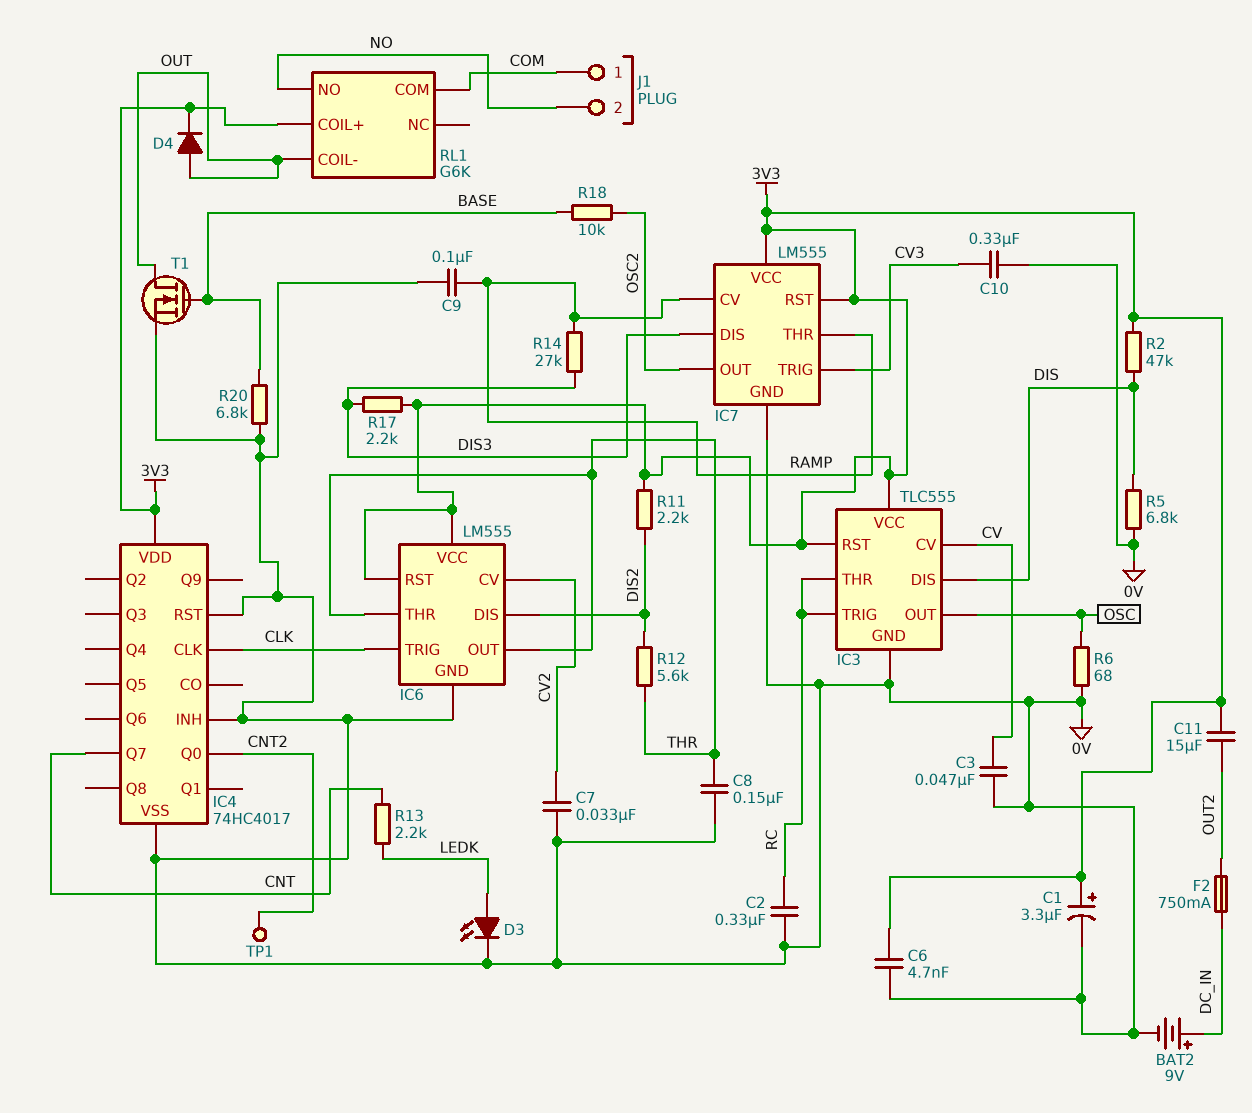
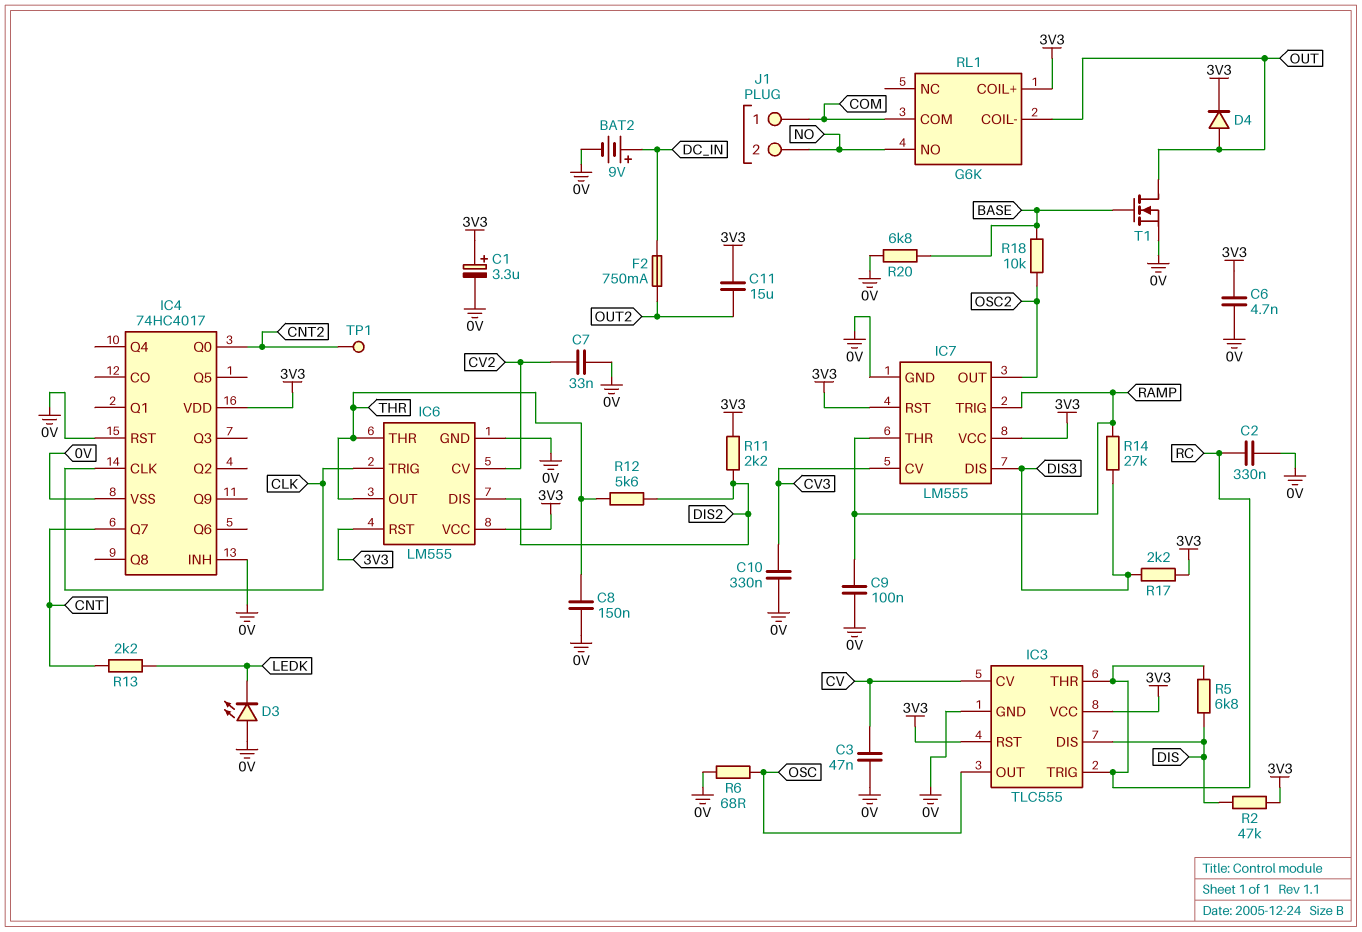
D3: LED (A LEDK, K 0V) -> LED (A 0V, K LEDK)
IC7 pin CV: RAMP -> CV3
IC7 pin TRIG: CV3 -> RAMP
R5: 6.8k (0V, DIS) -> 6.8k (DIS, RC)

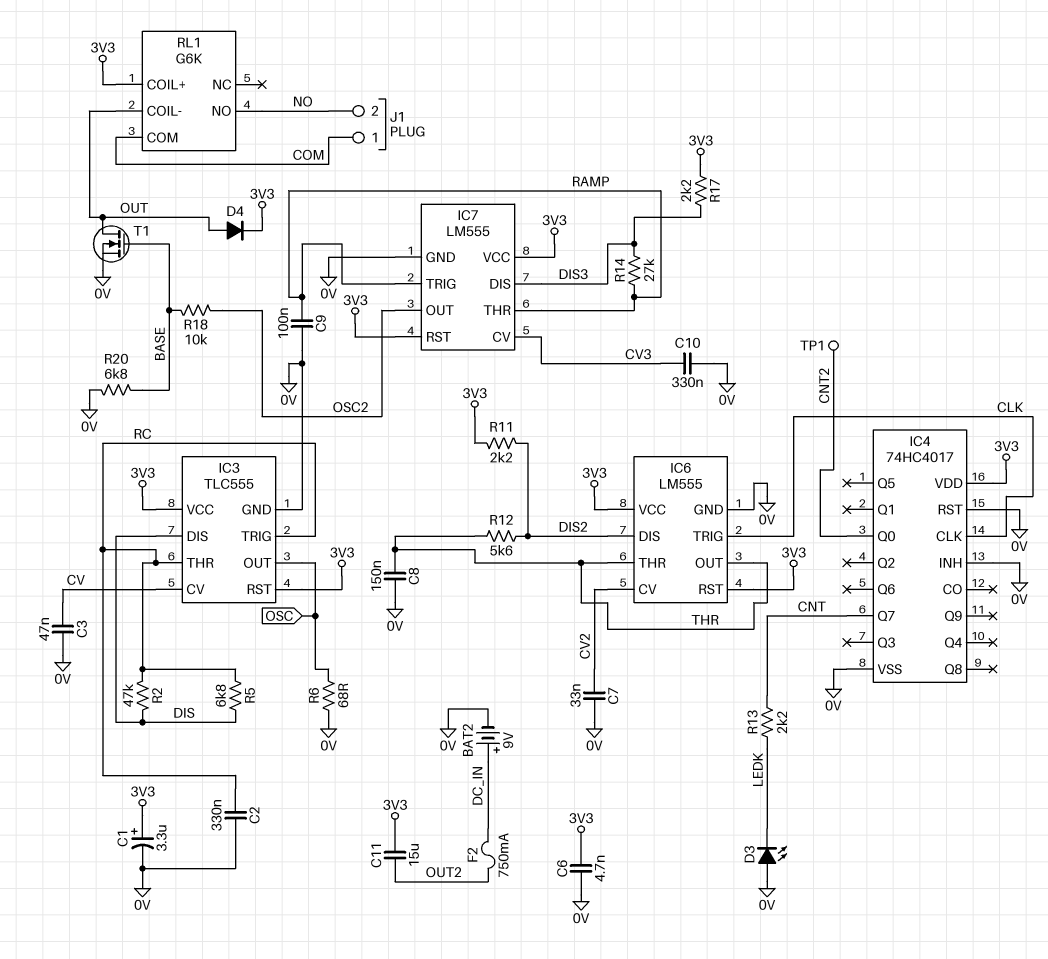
R2: 47k (3V3, DIS) -> 47k (DIS, RC)

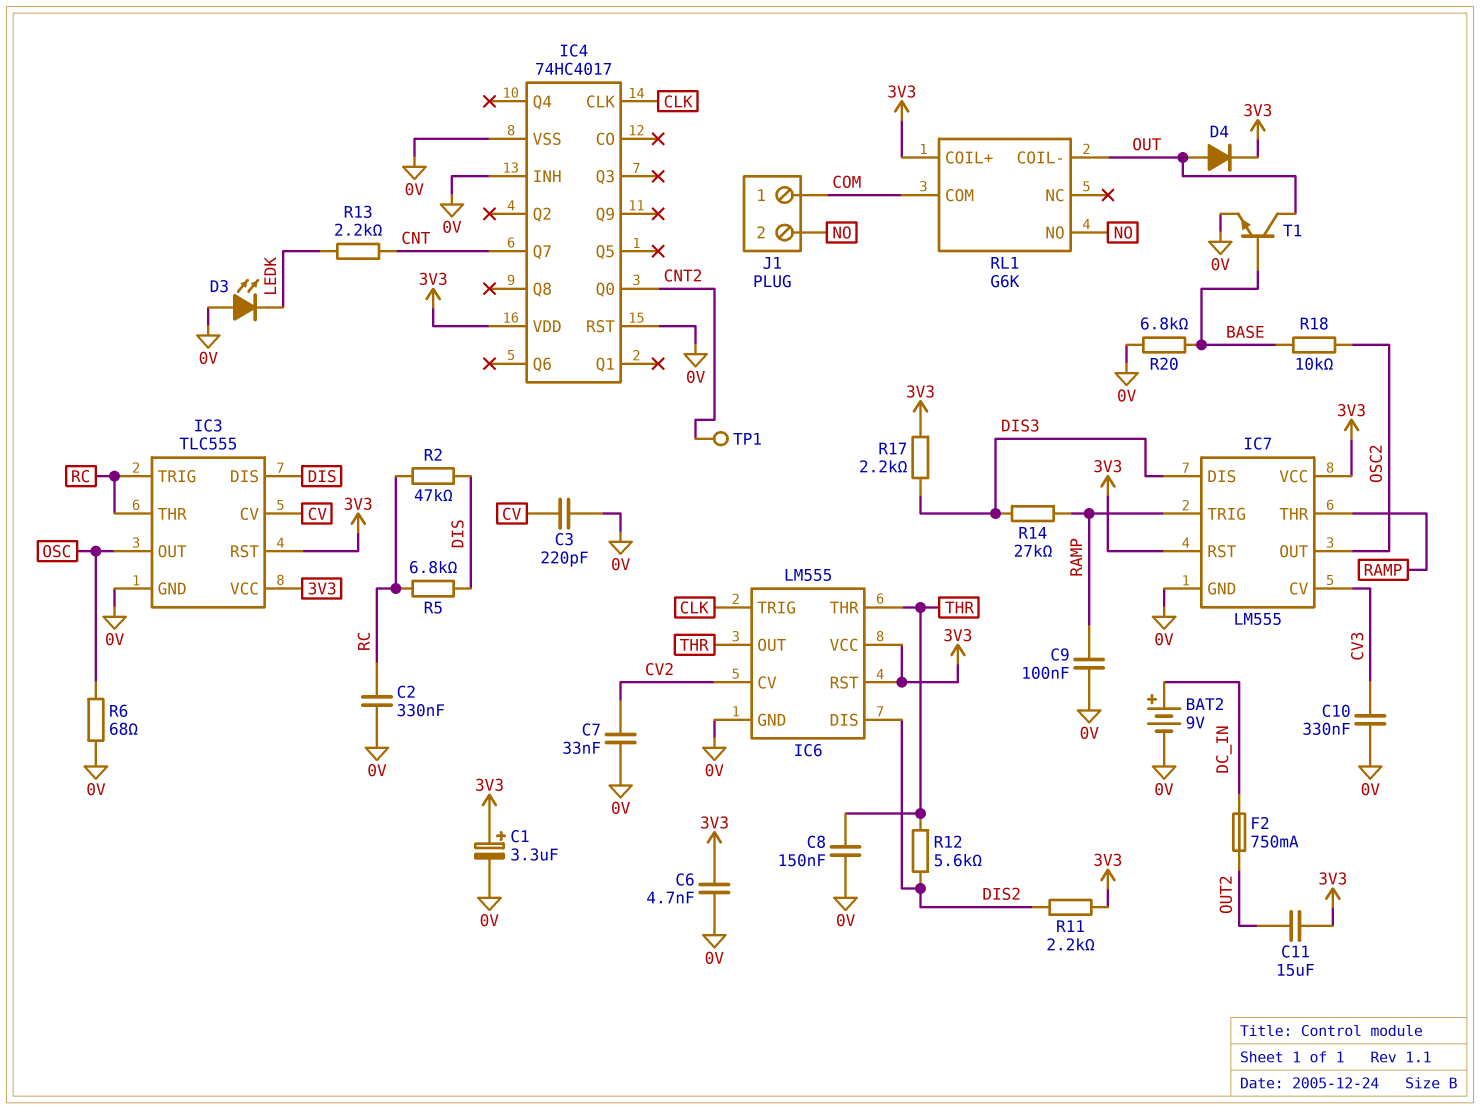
C3: 47nF (0V, CV) -> 220pF (0V, CV)
T1: NMOS (G BASE, D OUT, S 0V) -> NPN (B BASE, C OUT, E 0V)

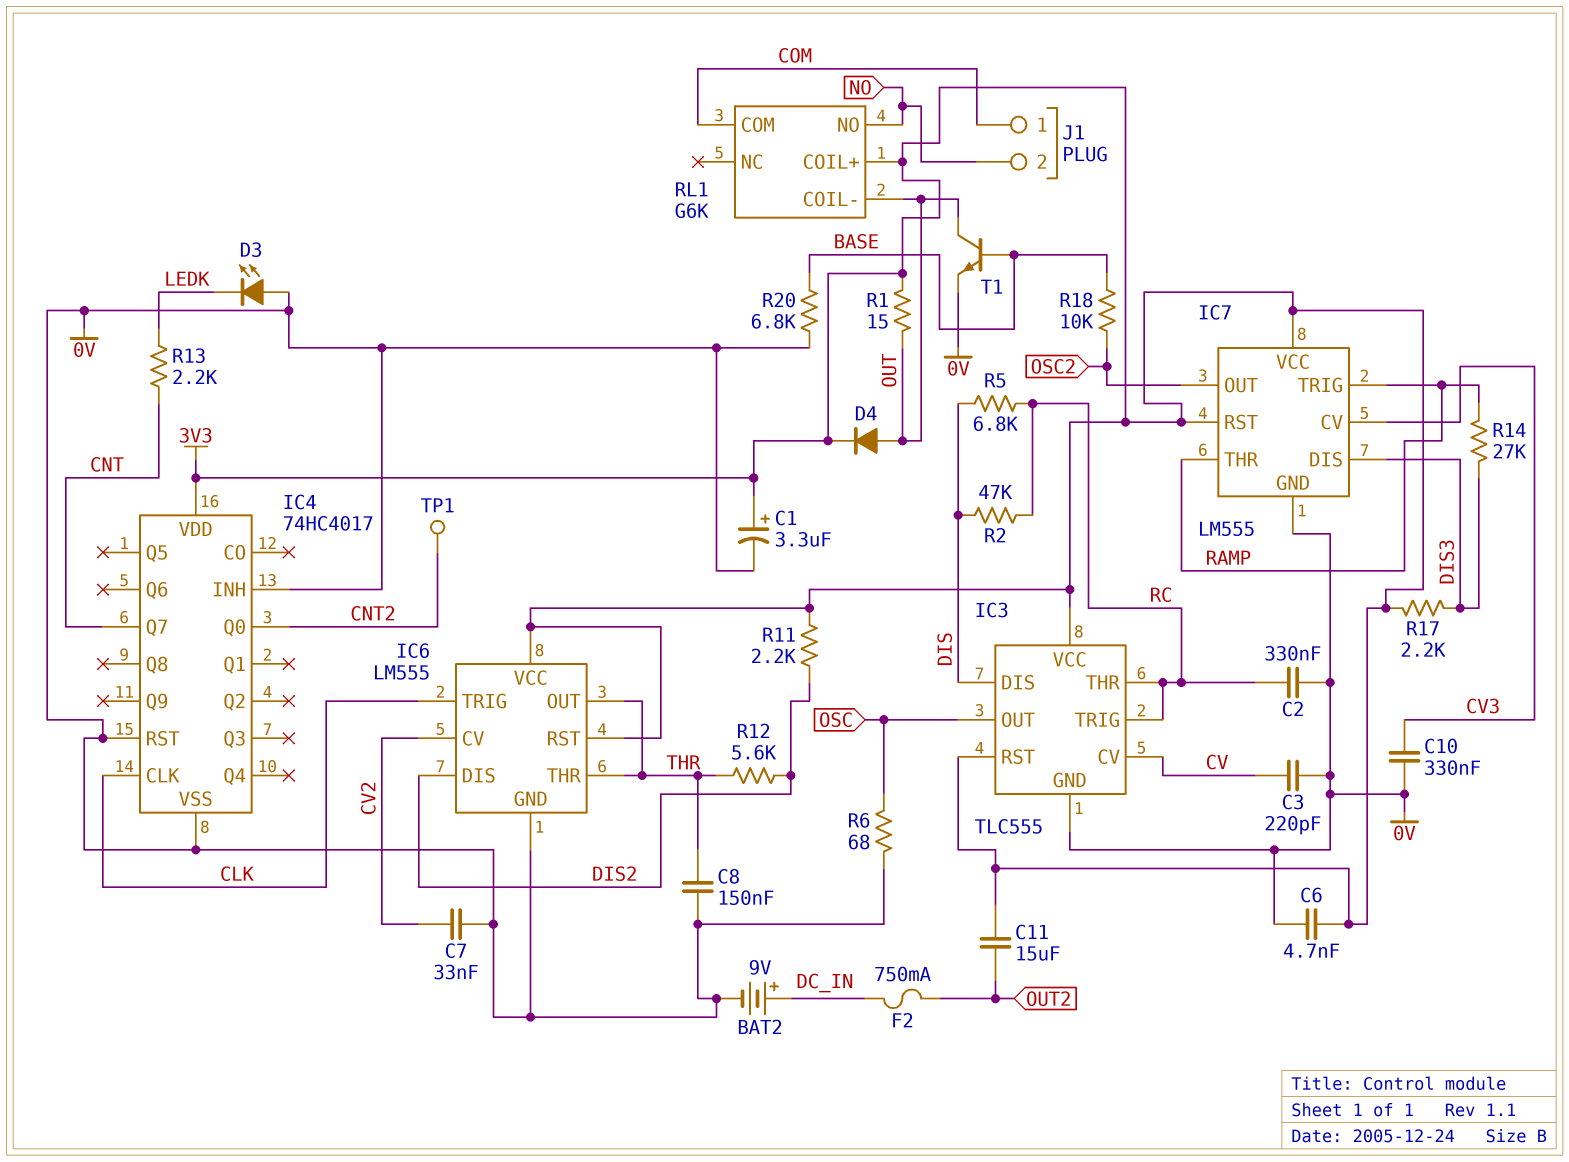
C9: 100nF (0V, RAMP) -> none
R1: none -> 15 (3V3, OUT)

